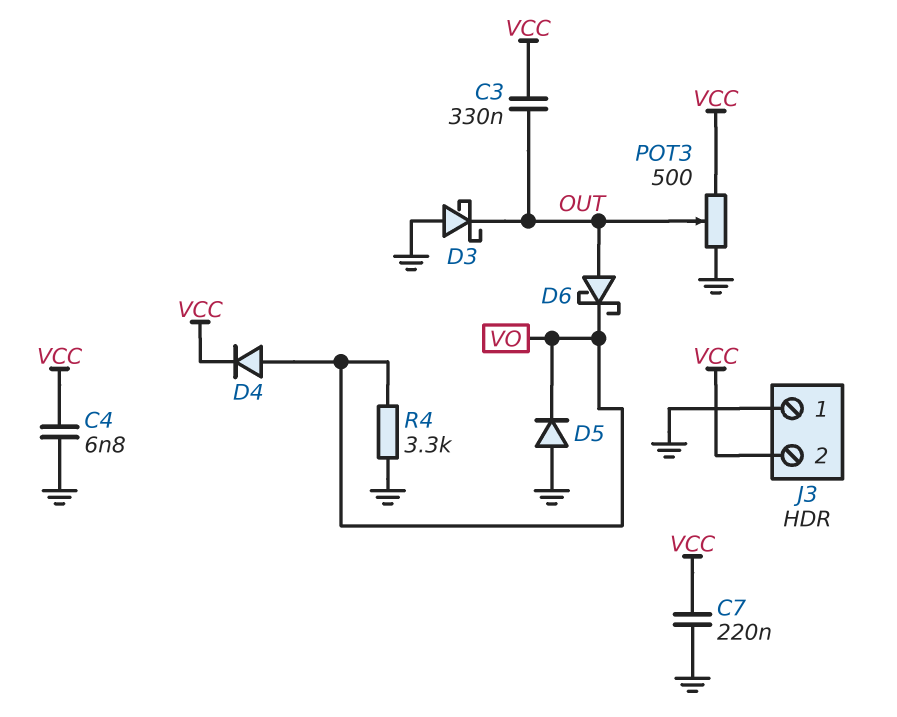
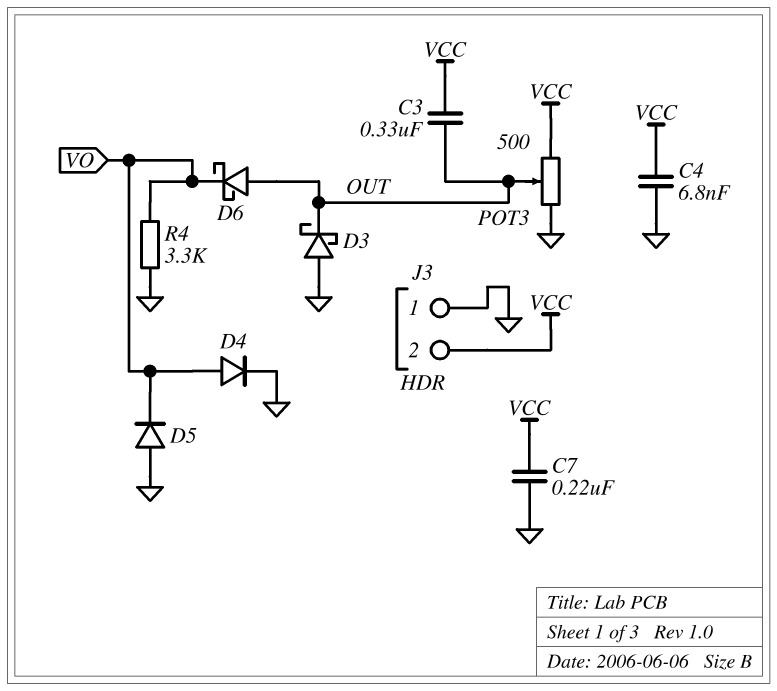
D4: diode (A VO, K VCC) -> diode (A VO, K GND)

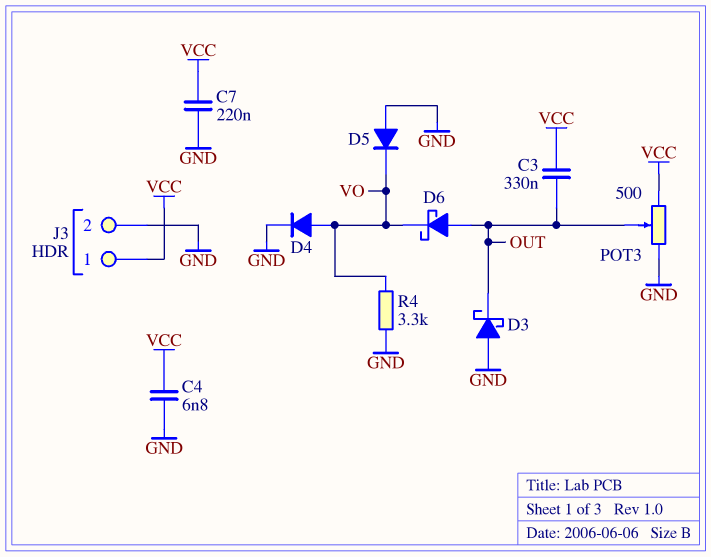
J3 pin 1: GND -> VCC
J3 pin 2: VCC -> GND

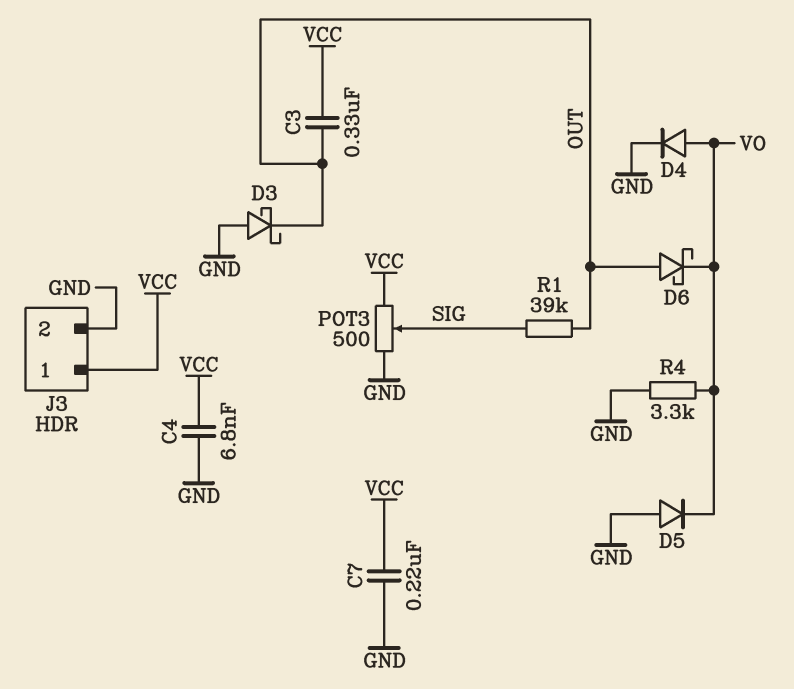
POT3: 500 (GND, VCC, wiper OUT) -> 500 (GND, VCC, wiper SIG)
R1: none -> 39k (OUT, SIG)

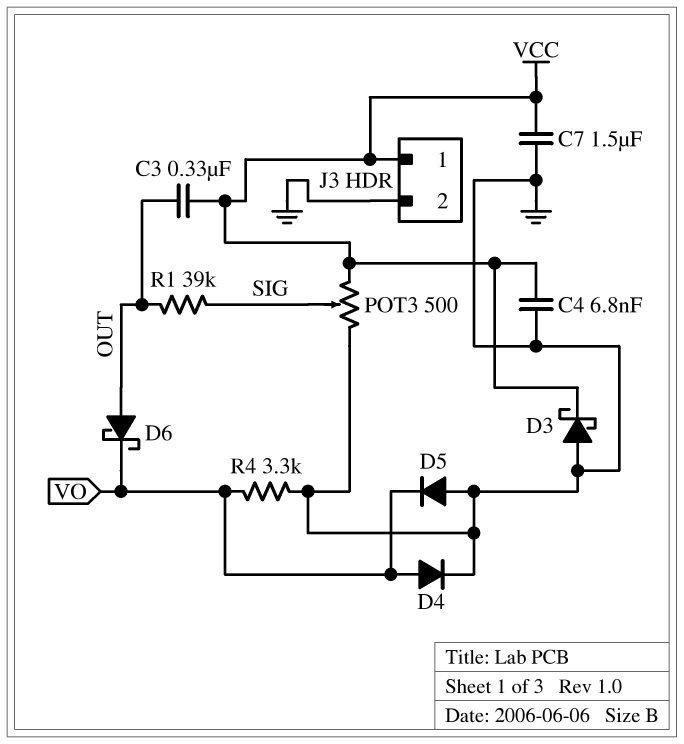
C7: 220nF (GND, VCC) -> 1.5uF (GND, VCC)
D3: schottky (A GND, K OUT) -> schottky (A GND, K VCC)

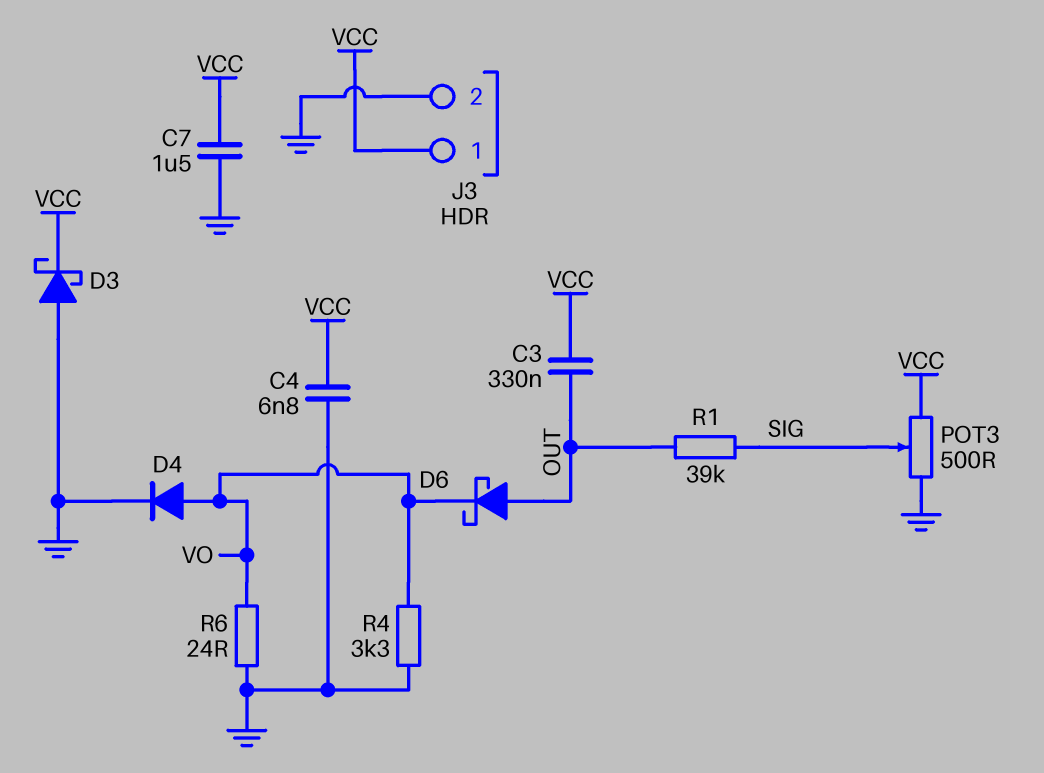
D5: diode (A GND, K VO) -> none
R6: none -> 24 (GND, VO)

